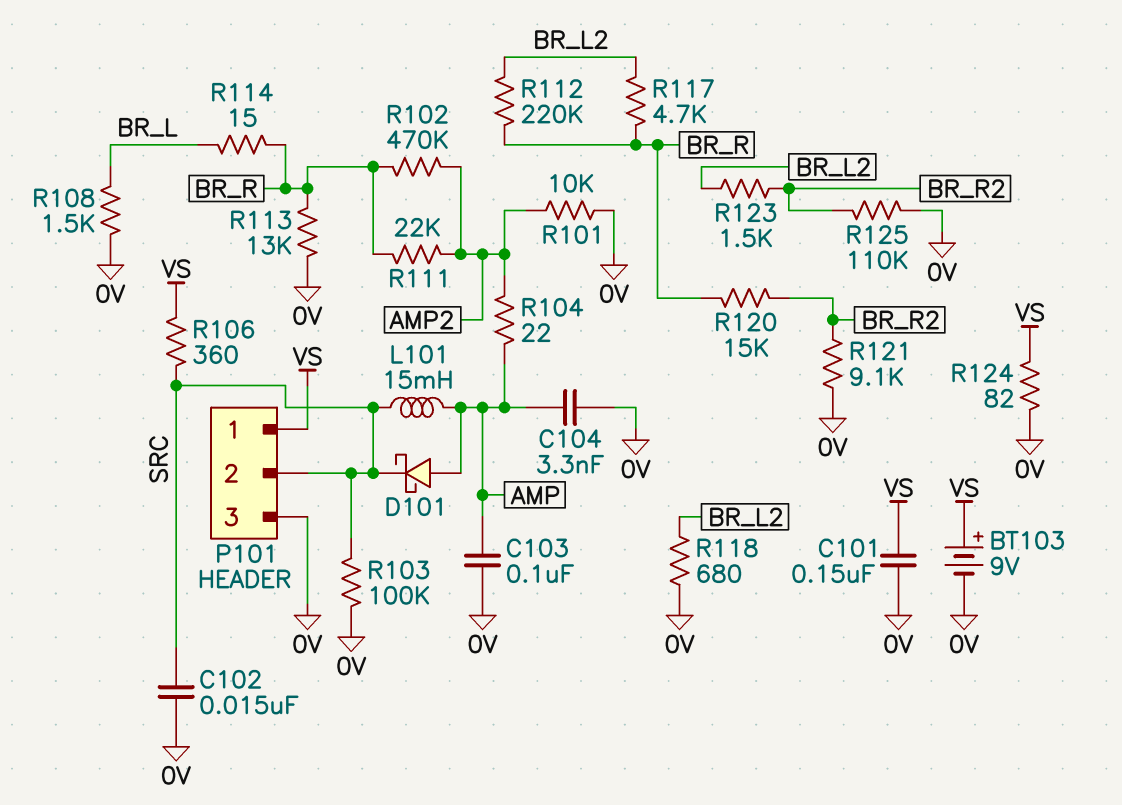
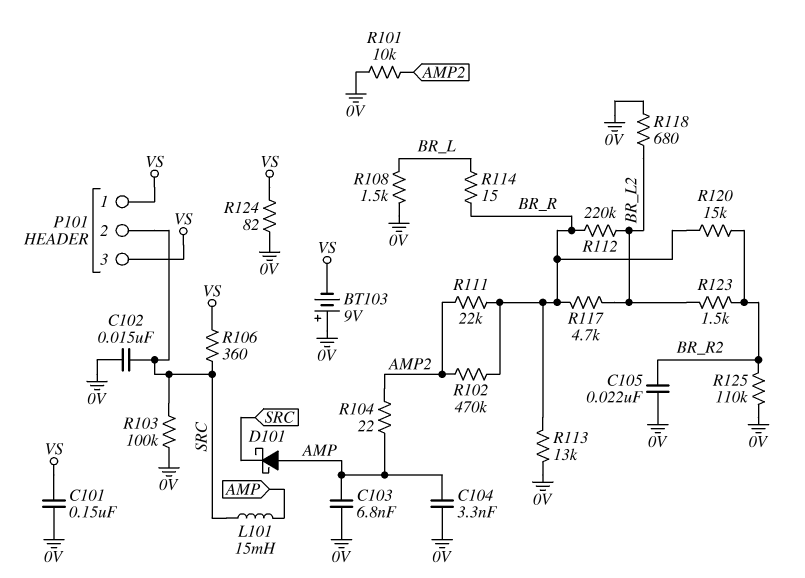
BT103: 9V (plus VS, minus 0V) -> 9V (plus 0V, minus VS)
C103: 100nF (0V, AMP) -> 6.8nF (0V, AMP)
C105: none -> 22nF (0V, BR_R2)
P101 pin 3: 0V -> VS
R121: 9.1k (0V, BR_R2) -> none

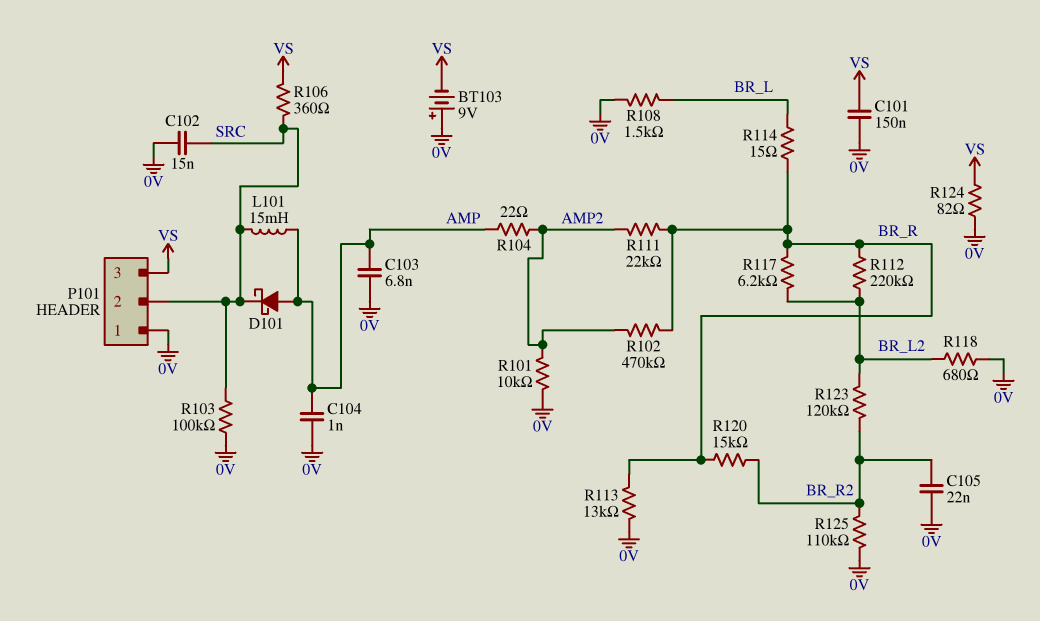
C104: 3.3nF (0V, AMP) -> 1nF (0V, AMP)
P101 pin 1: VS -> 0V
R117: 4.7k (BR_L2, BR_R) -> 6.2k (BR_L2, BR_R)
R123: 1.5k (BR_L2, BR_R2) -> 120k (BR_L2, BR_R2)

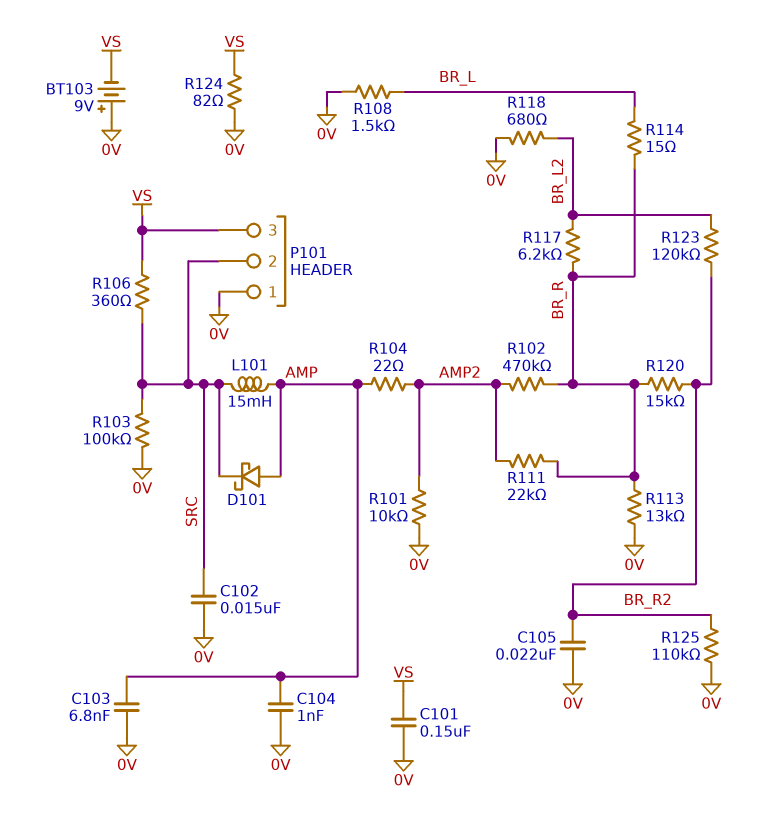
R112: 220k (BR_L2, BR_R) -> none

